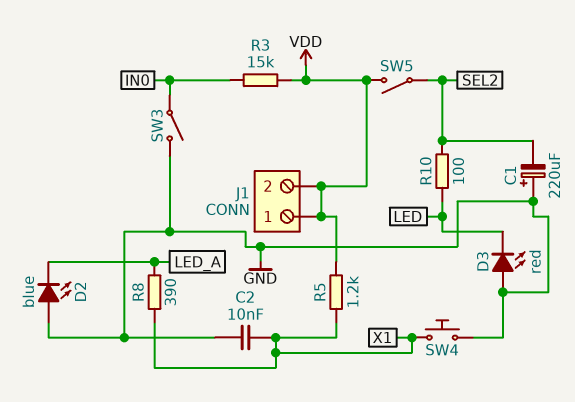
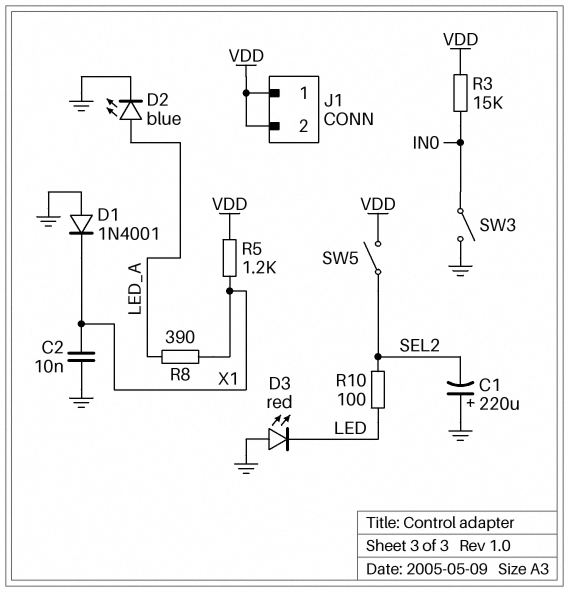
D1: none -> diode 1N4001 (A GND, K X1)
D2: LED blue (A GND, K LED_A) -> LED blue (A LED_A, K GND)
SW4: button (GND, X1) -> none

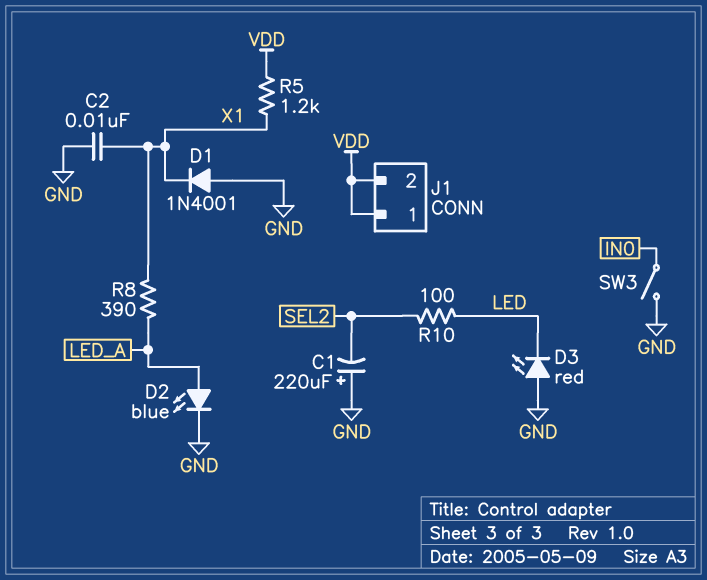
R3: 15k (IN0, VDD) -> none
SW5: switch (SEL2, VDD) -> none

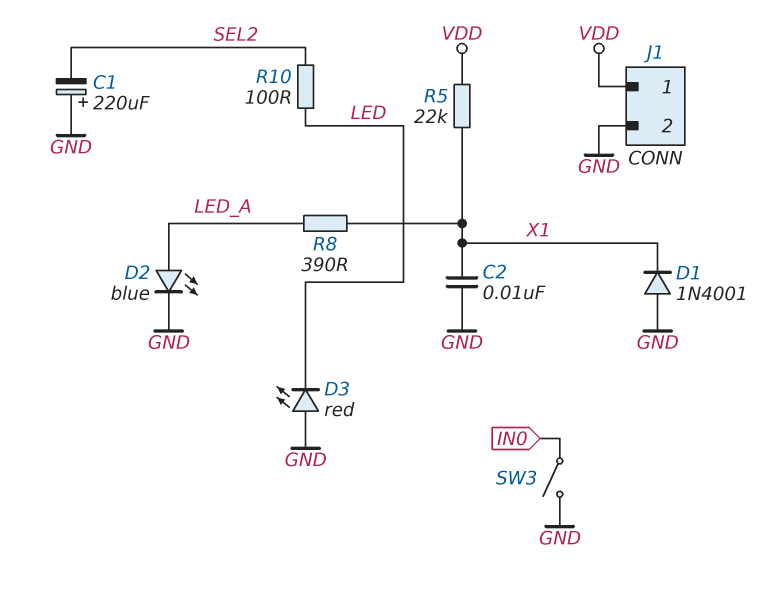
J1 pin 2: VDD -> GND
R5: 1.2k (VDD, X1) -> 22k (VDD, X1)

